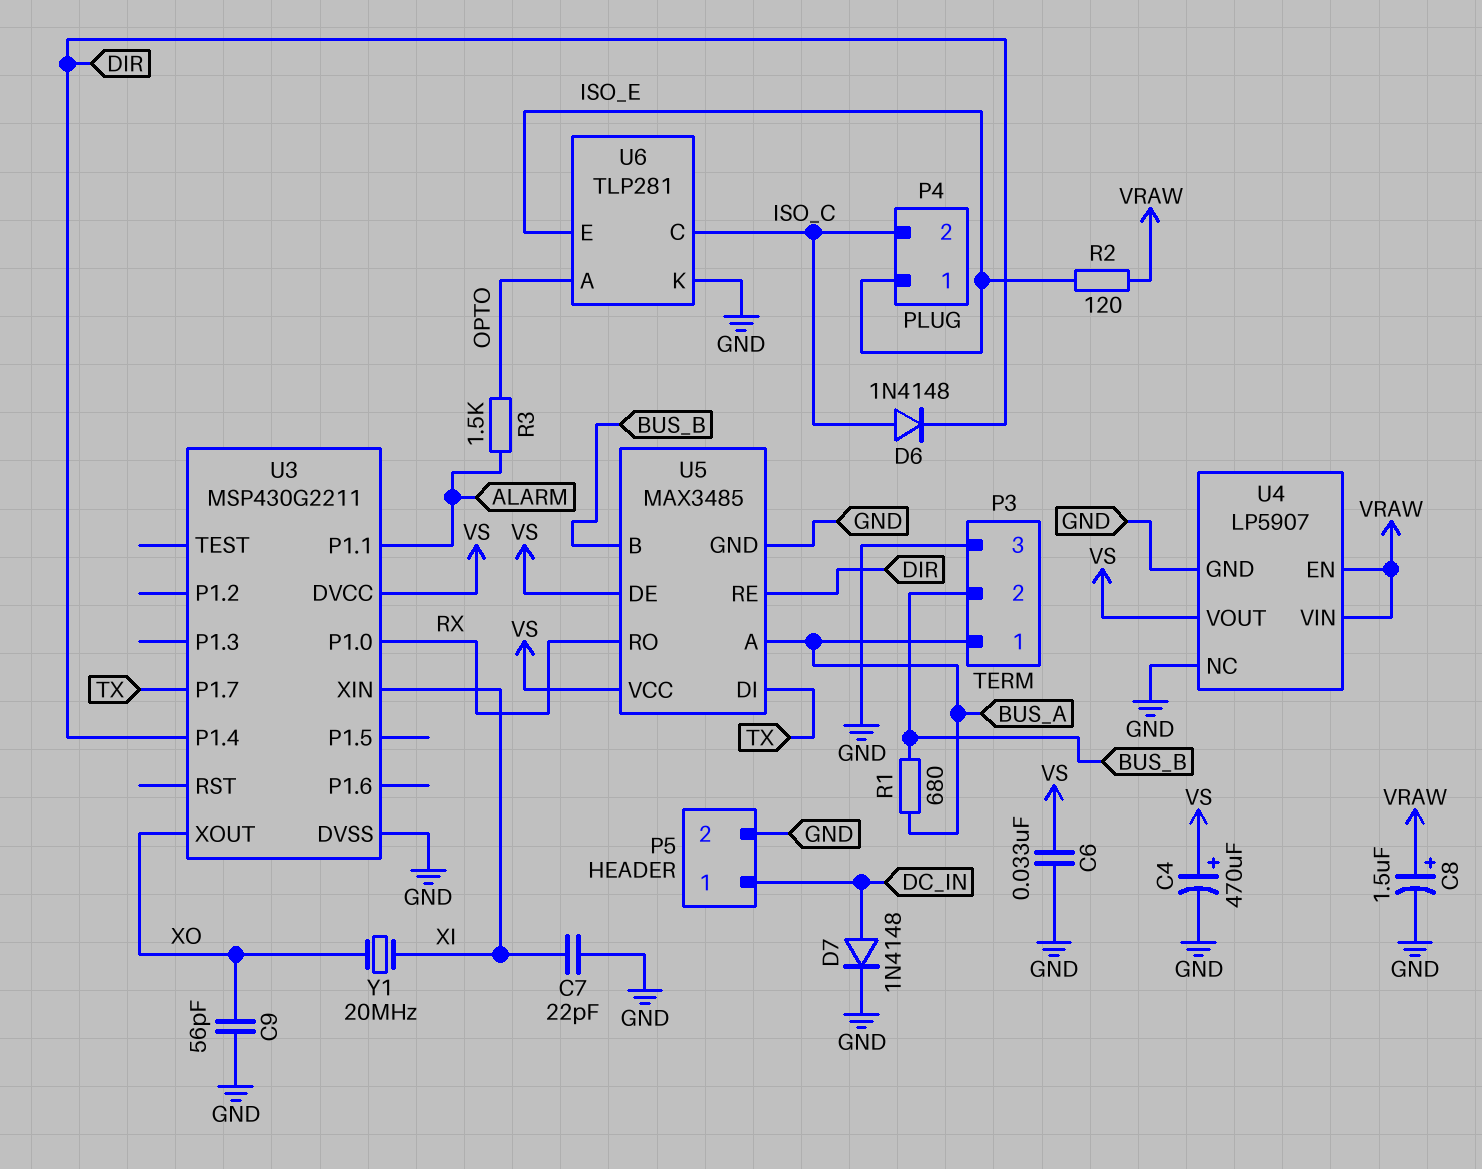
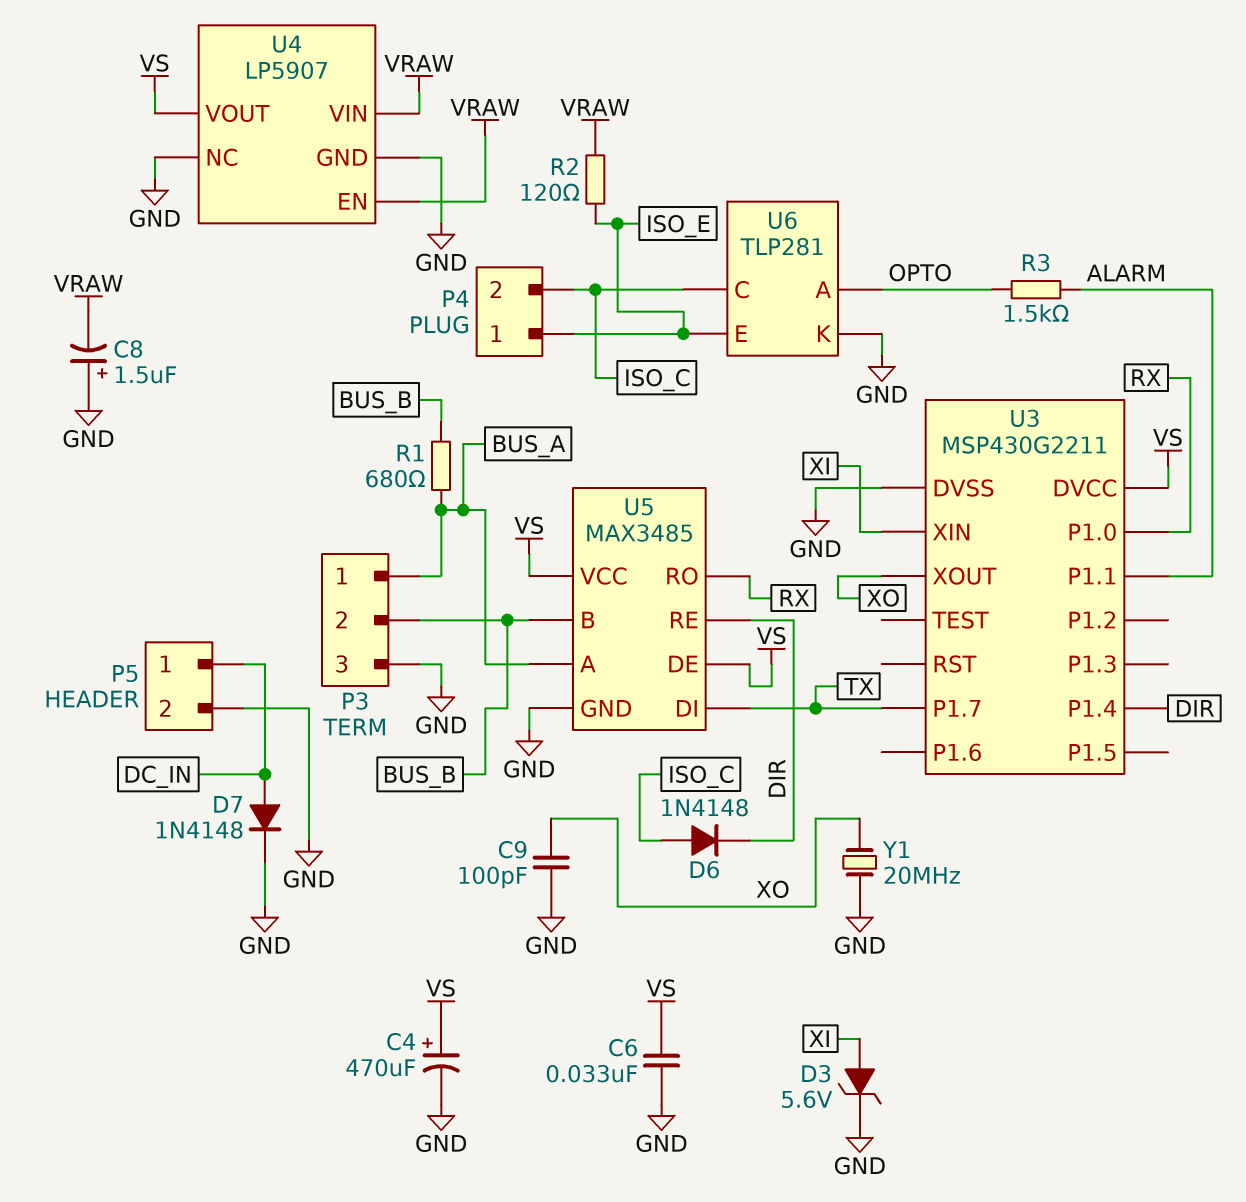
C7: 22pF (GND, XI) -> none
C8: 1.5uF (plus VRAW, minus GND) -> 1.5uF (plus GND, minus VRAW)
C9: 56pF (GND, XO) -> 100pF (GND, XO)
D3: none -> zener 5.6V (A XI, K GND)
Y1: 20MHz (XI, XO) -> 20MHz (GND, XO)

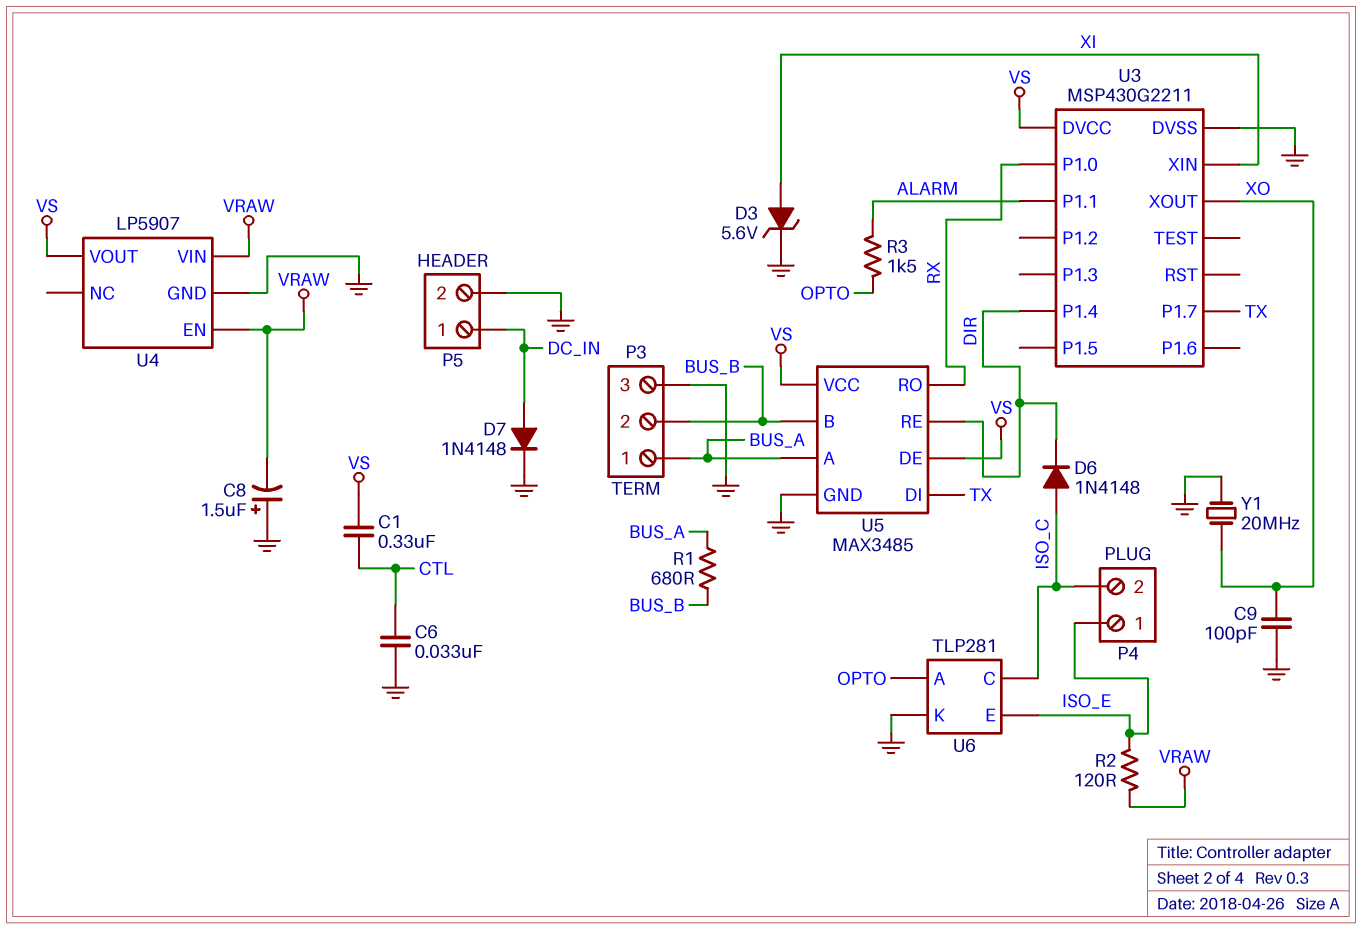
C1: none -> 330nF (CTL, VS)
C4: 470uF (plus VS, minus GND) -> none
C6: 33nF (GND, VS) -> 33nF (CTL, GND)
U4 pin NC: GND -> none

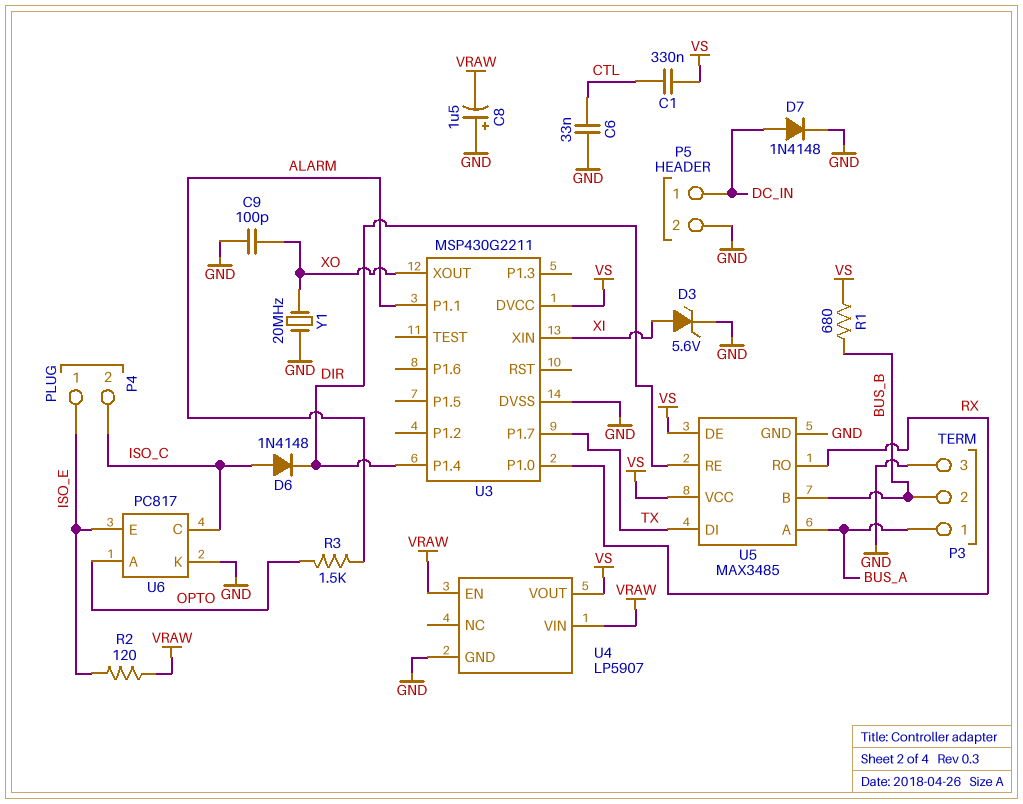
R1: 680 (BUS_A, BUS_B) -> 680 (BUS_B, VS)
U6: TLP281 -> PC817

